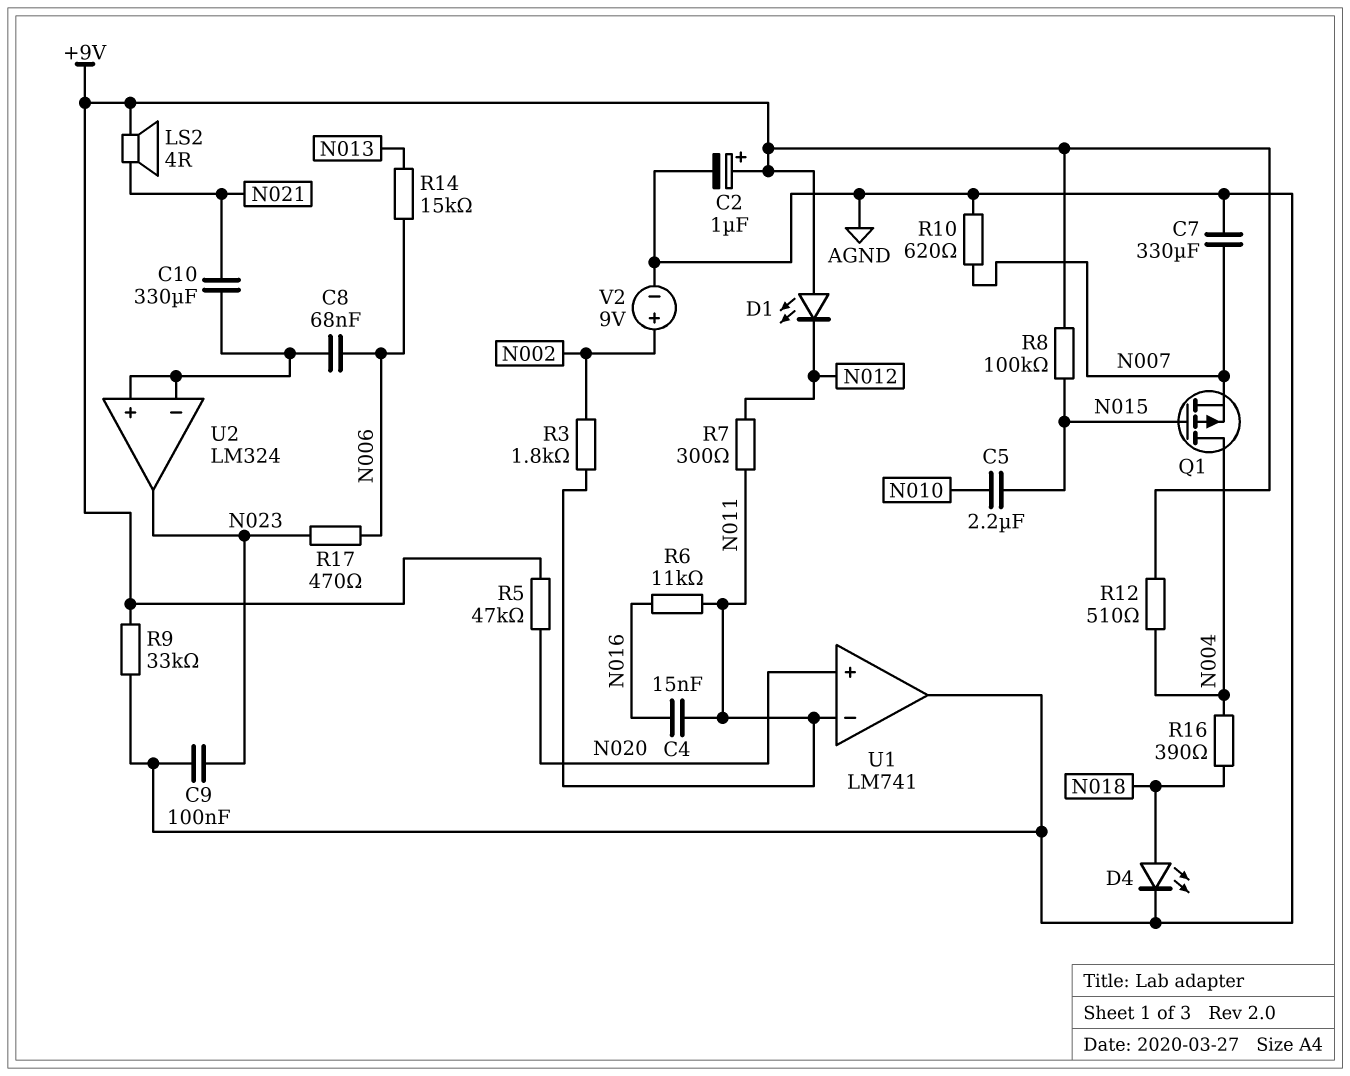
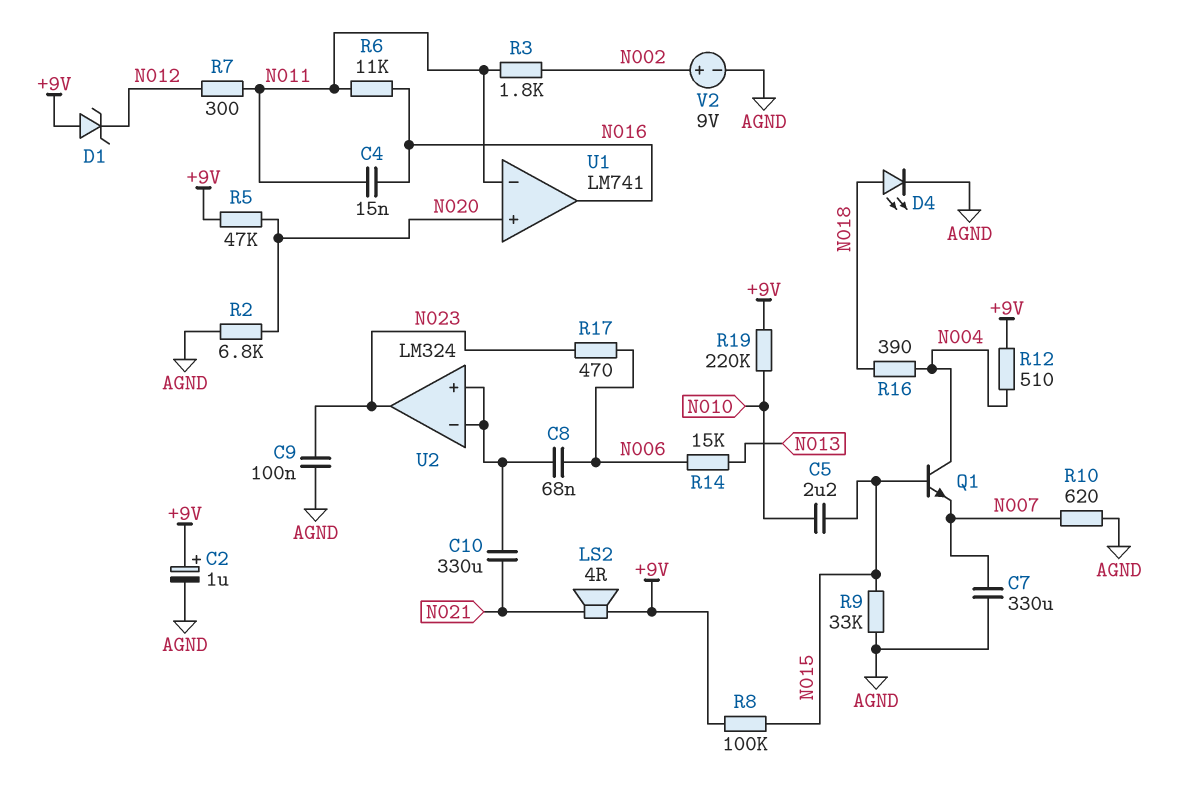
D1: LED (A +9V, K N012) -> zener (A +9V, K N012)
Q1: PMOS (G N015, D N004, S N007) -> NPN (B N015, C N004, E N007)
R2: none -> 6.8k (AGND, N020)
R9: 33k (+9V, AGND) -> 33k (AGND, N015)
R19: none -> 220k (+9V, N010)
U1 pin out: AGND -> N016

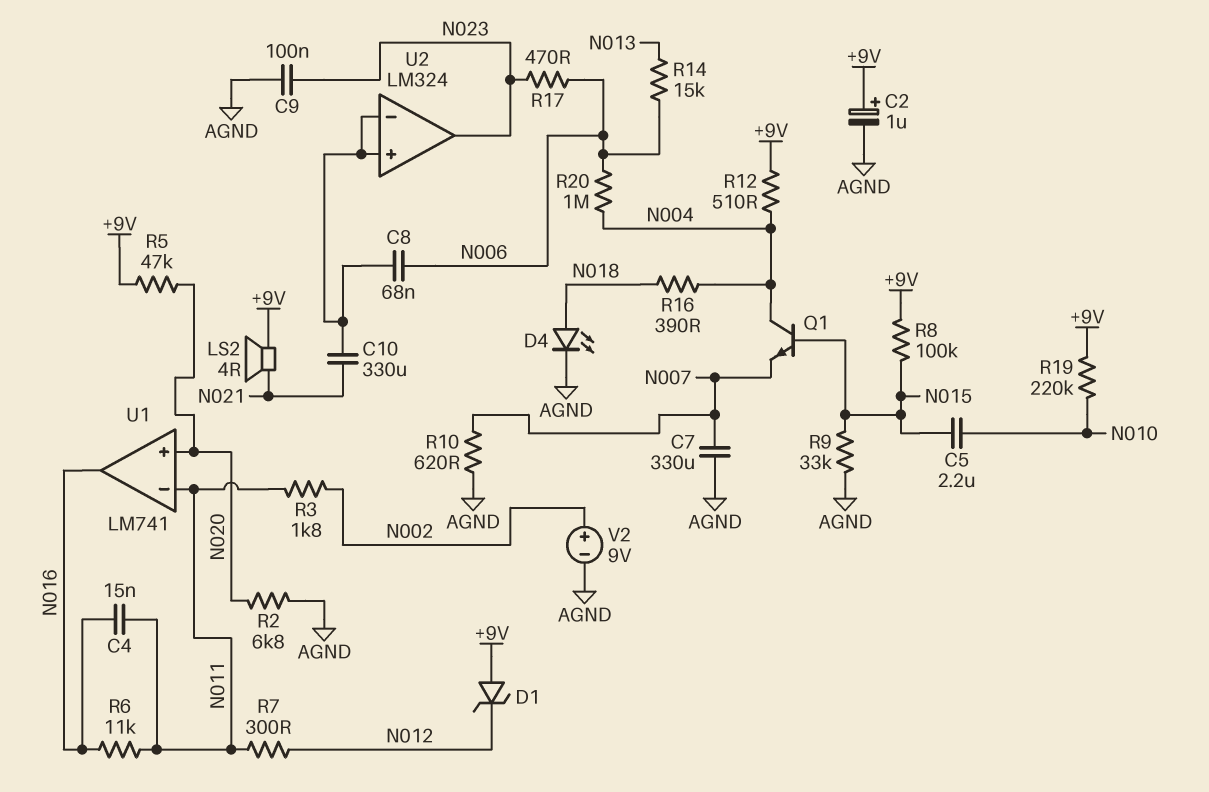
R20: none -> 1M (N004, N006)

